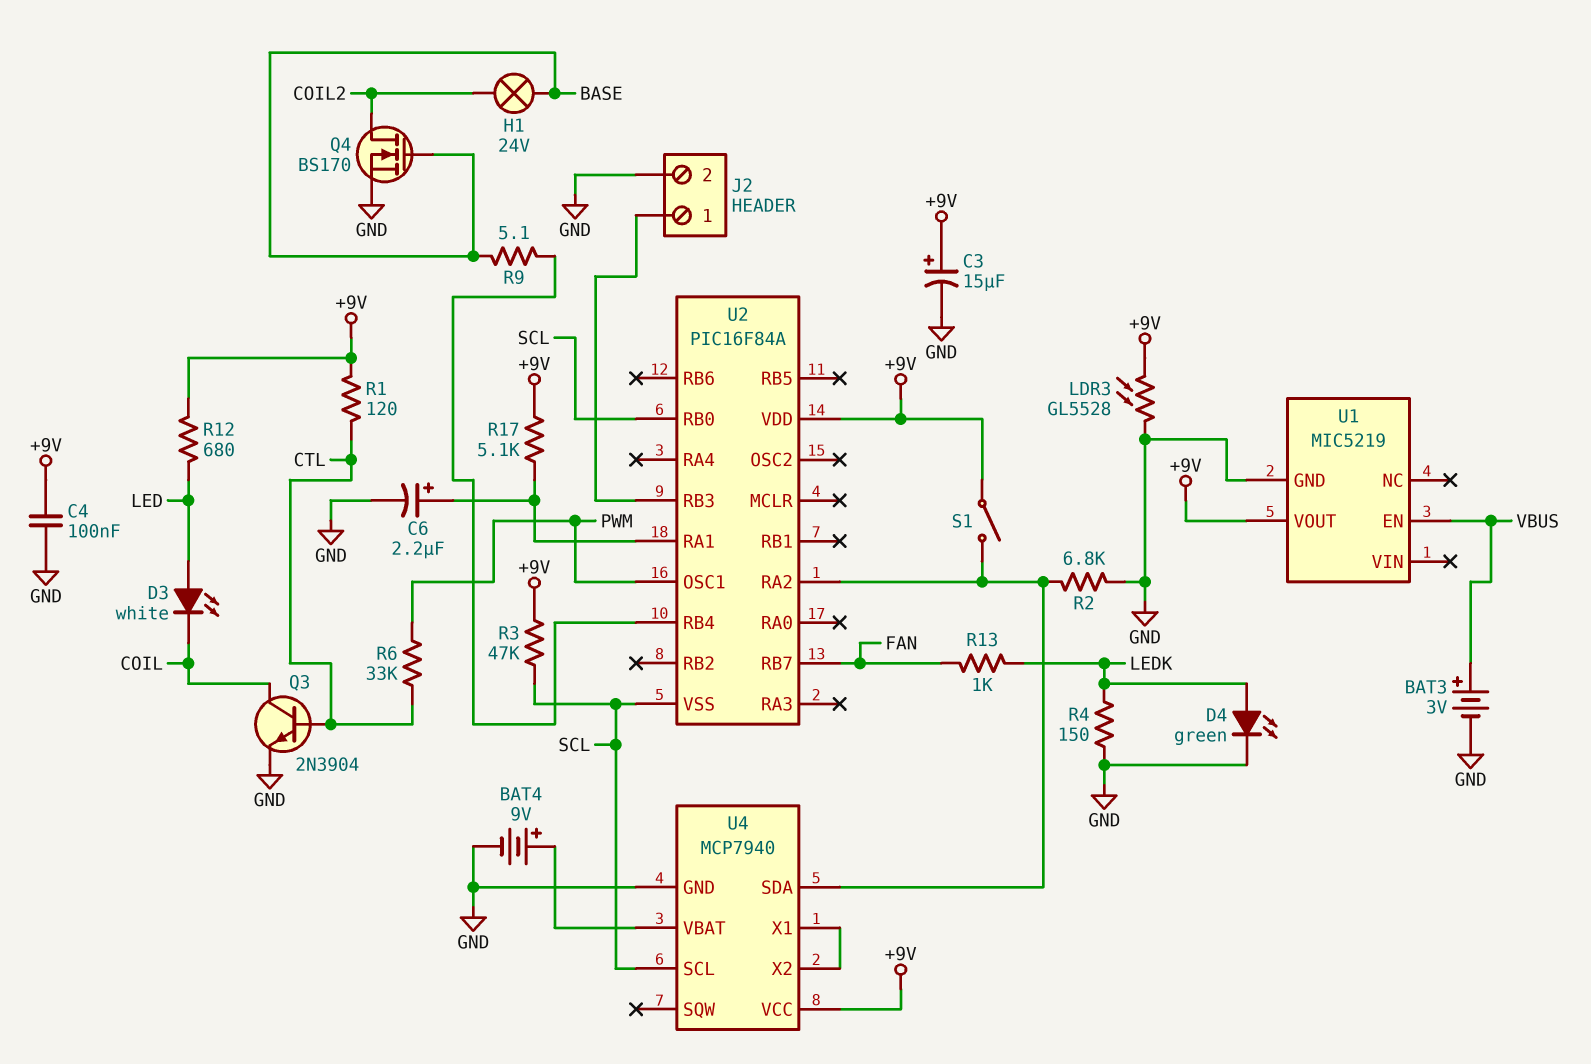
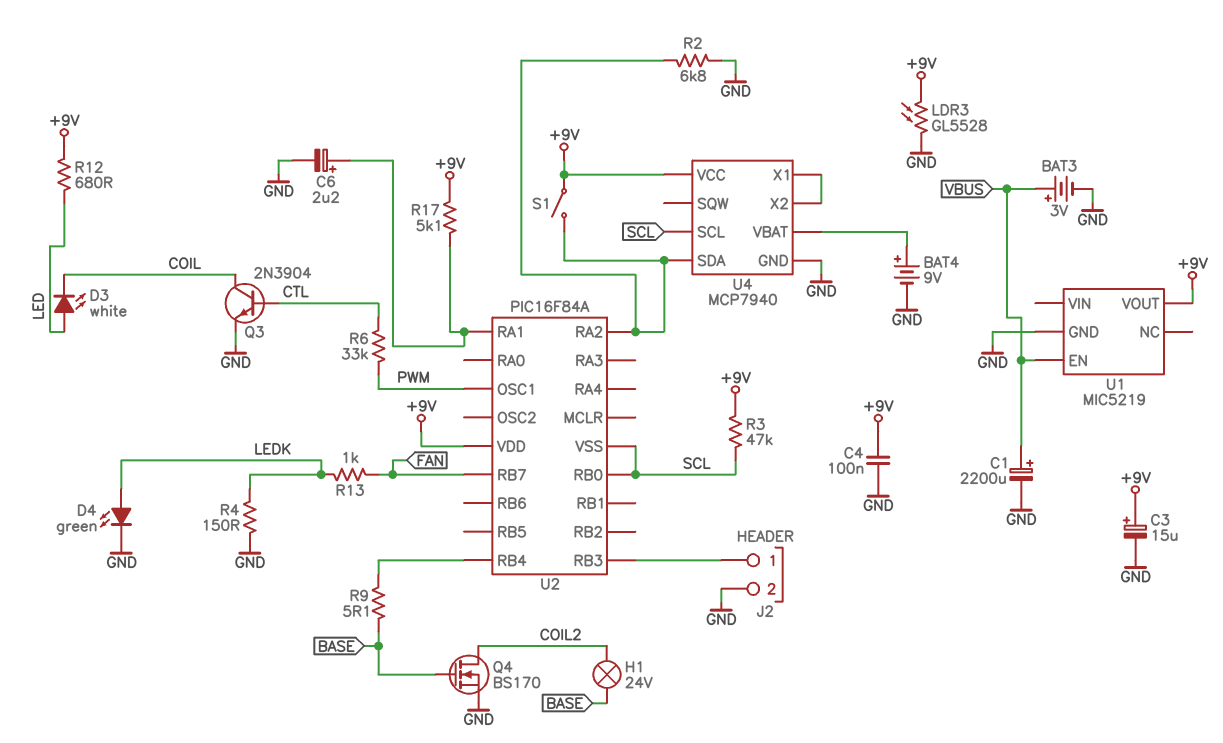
C1: none -> 2200uF (plus VBUS, minus GND)
R1: 120 (+9V, CTL) -> none

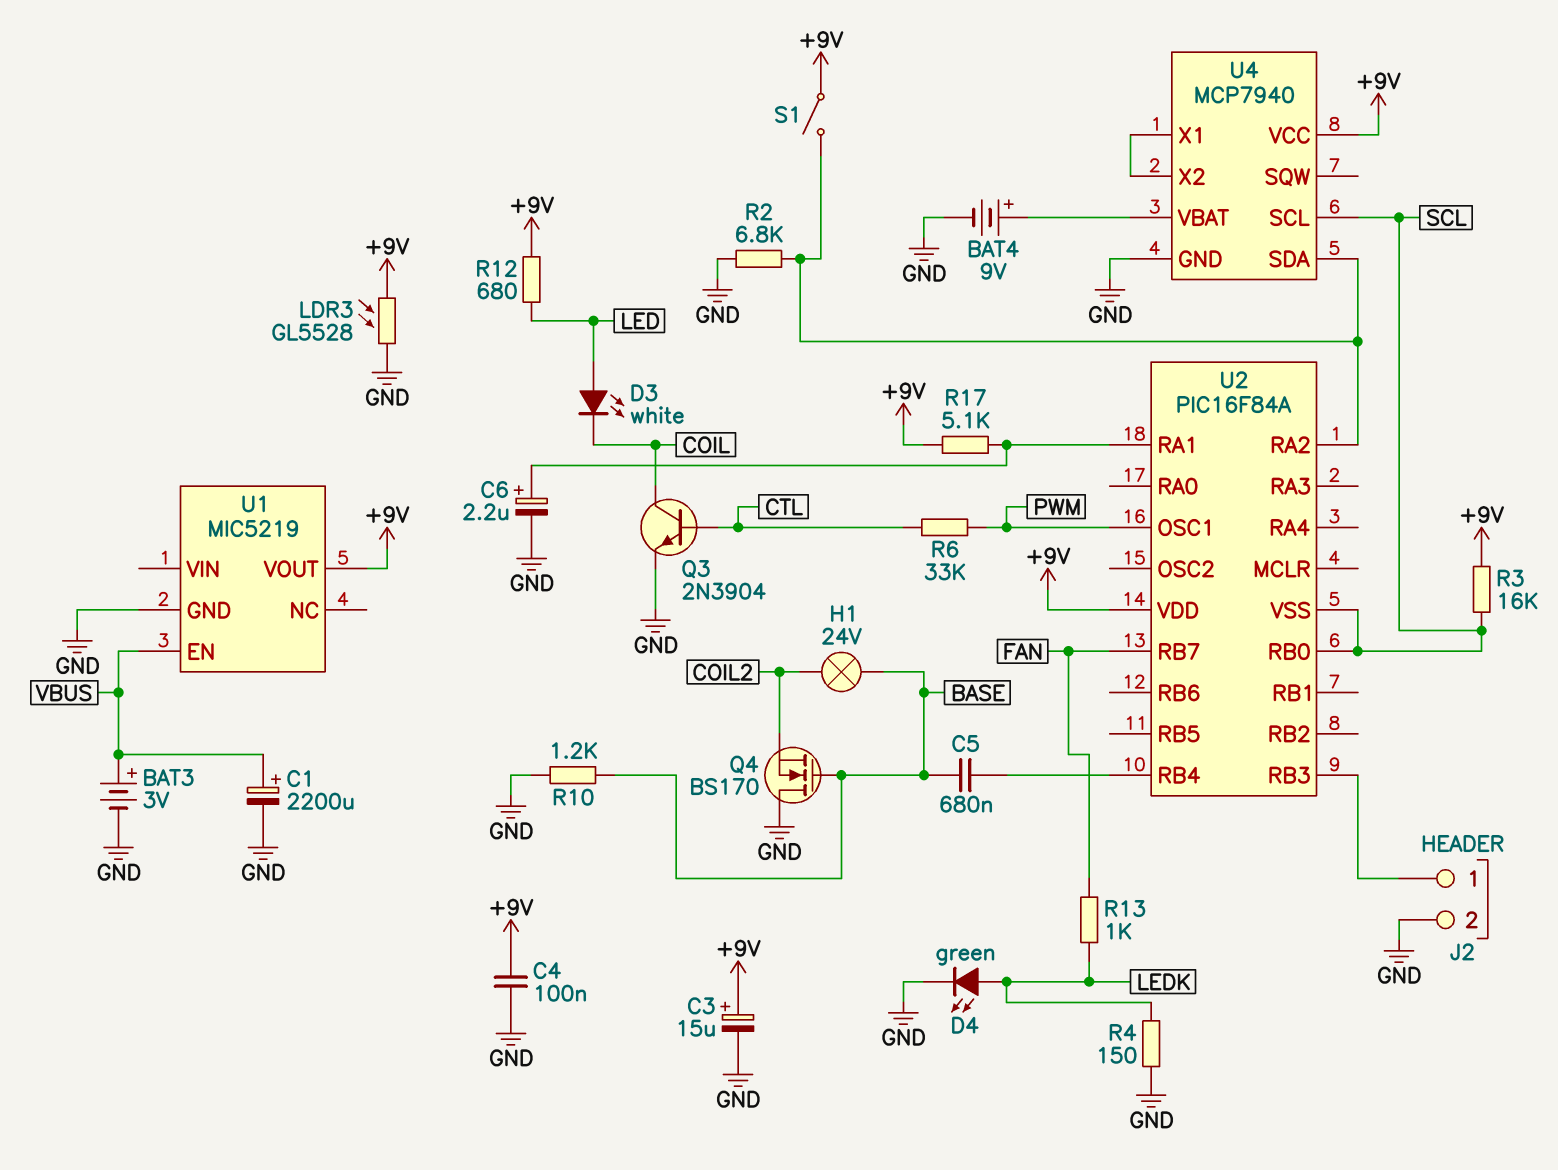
C5: none -> 680nF (BASE, U2/RB4)
Q4: NMOS BS170 (G BASE, D COIL2, S GND) -> NMOS BS170 (G BASE, D GND, S COIL2)
R3: 47k (+9V, SCL) -> 16k (+9V, SCL)
R9: 5.1 (BASE, U2/RB4) -> none
R10: none -> 1.2k (BASE, GND)

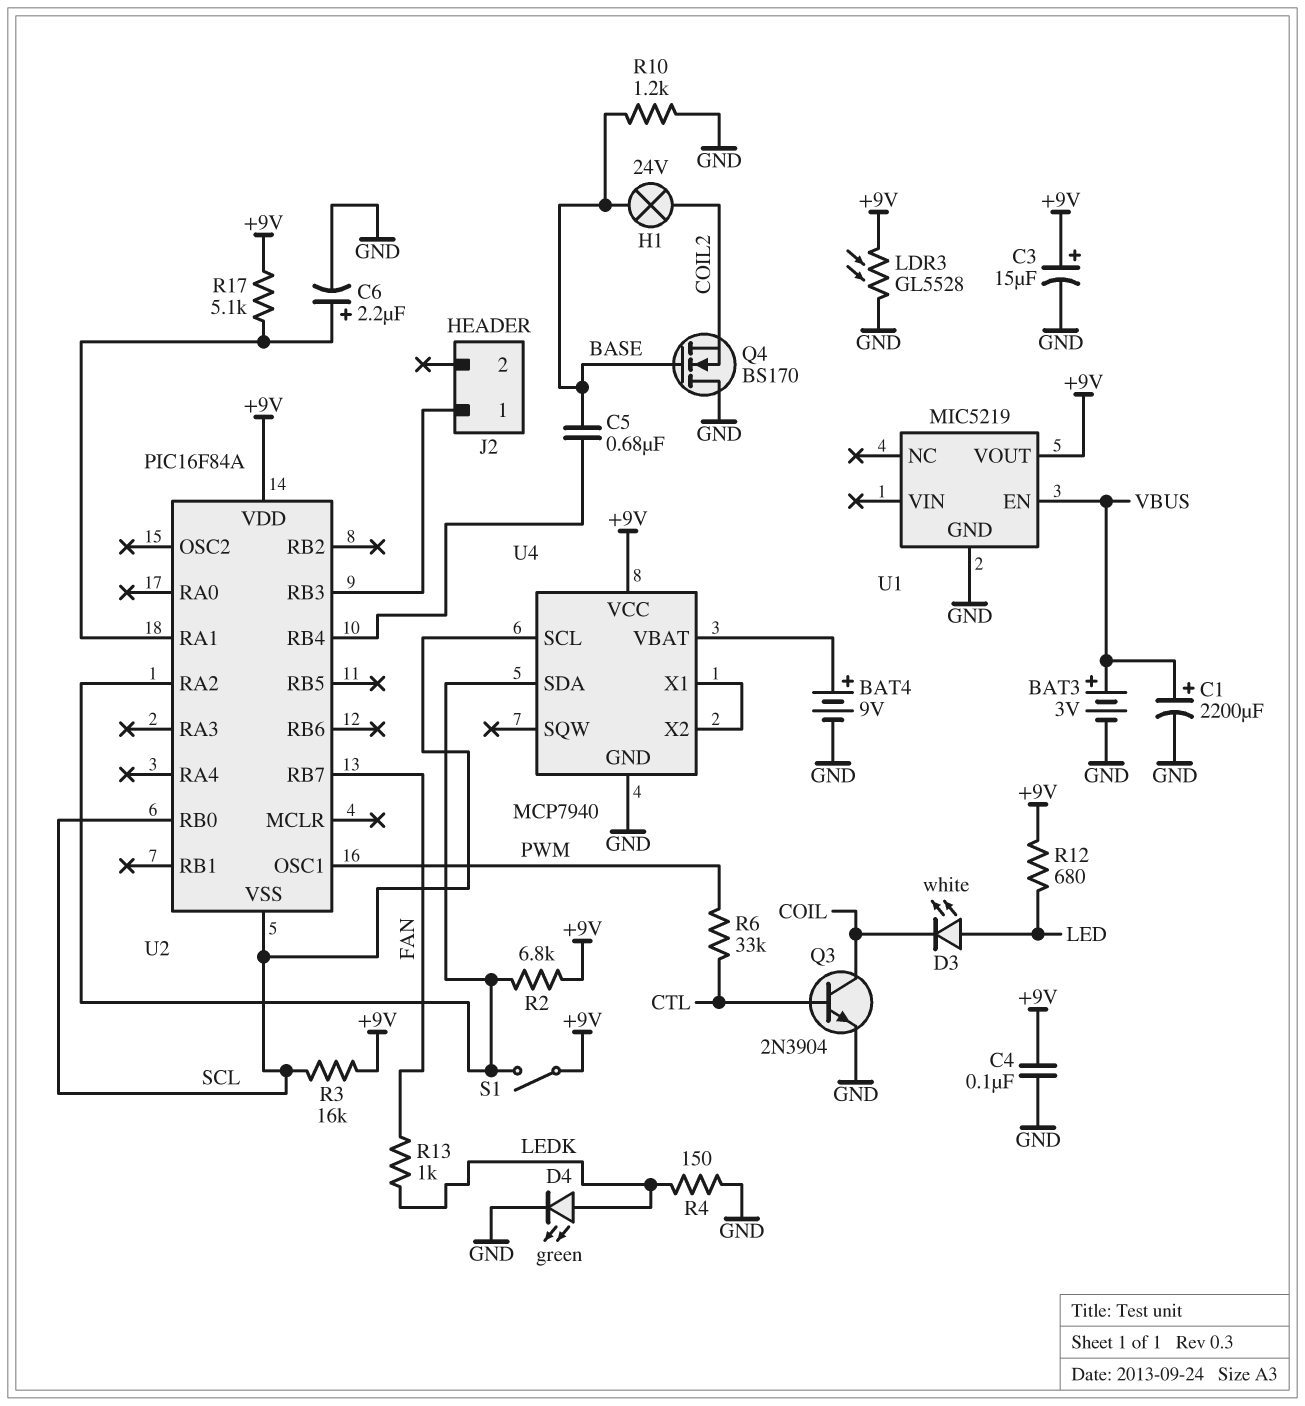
J2 pin 2: GND -> none
R2: 6.8k (GND, U2/RA2) -> 6.8k (+9V, U2/RA2)

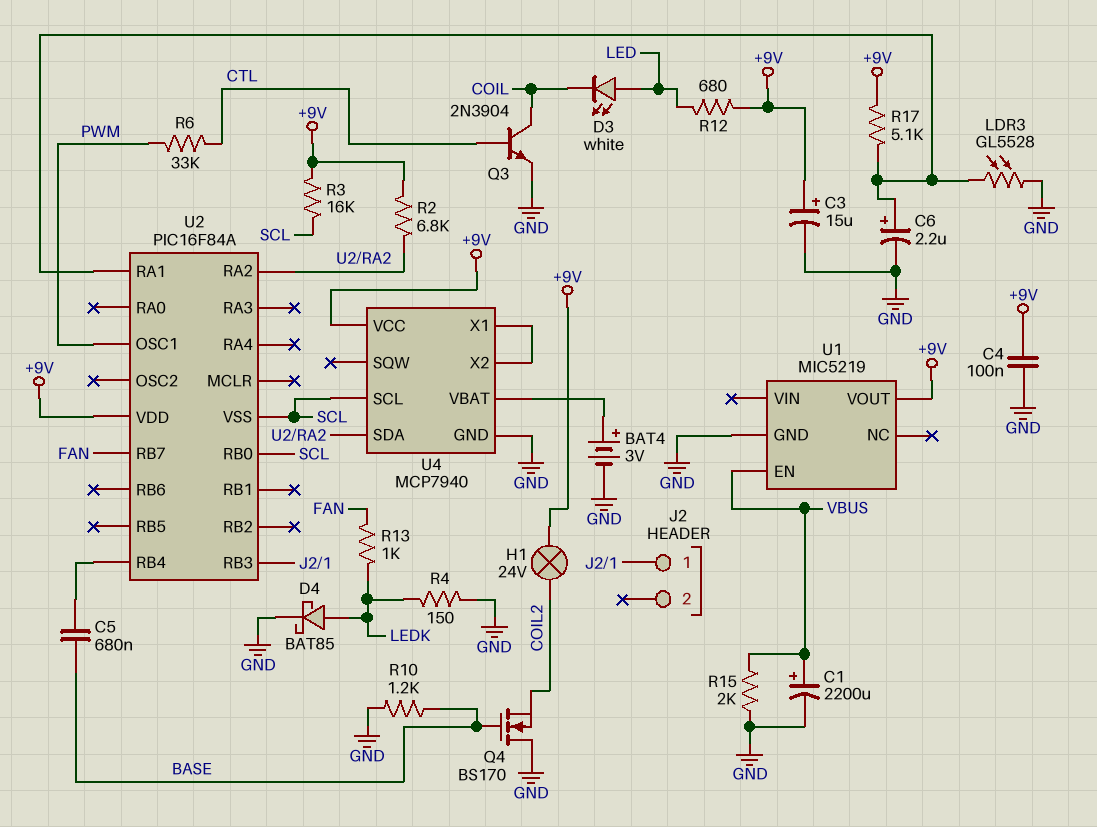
BAT3: 3V (plus VBUS, minus GND) -> none
BAT4: 9V (plus U4/VBAT, minus GND) -> 3V (plus U4/VBAT, minus GND)
D4: LED green (A LEDK, K GND) -> schottky BAT85 (A LEDK, K GND)
H1: lamp 24V (BASE, COIL2) -> lamp 24V (+9V, COIL2)
LDR3: GL5528 (+9V, GND) -> GL5528 (GND, U2/RA1)
R15: none -> 2k (GND, VBUS)
S1: switch (+9V, U2/RA2) -> none

